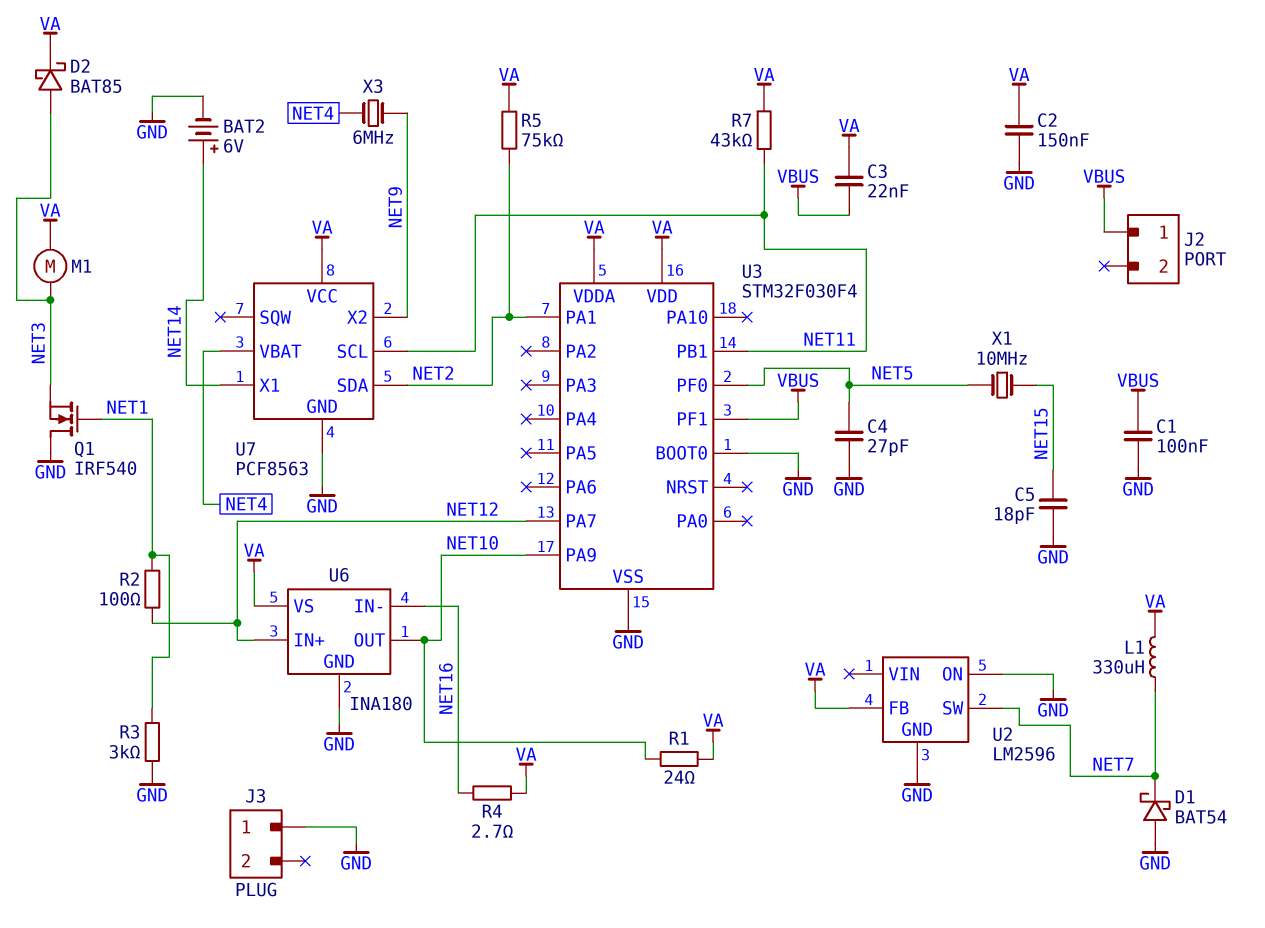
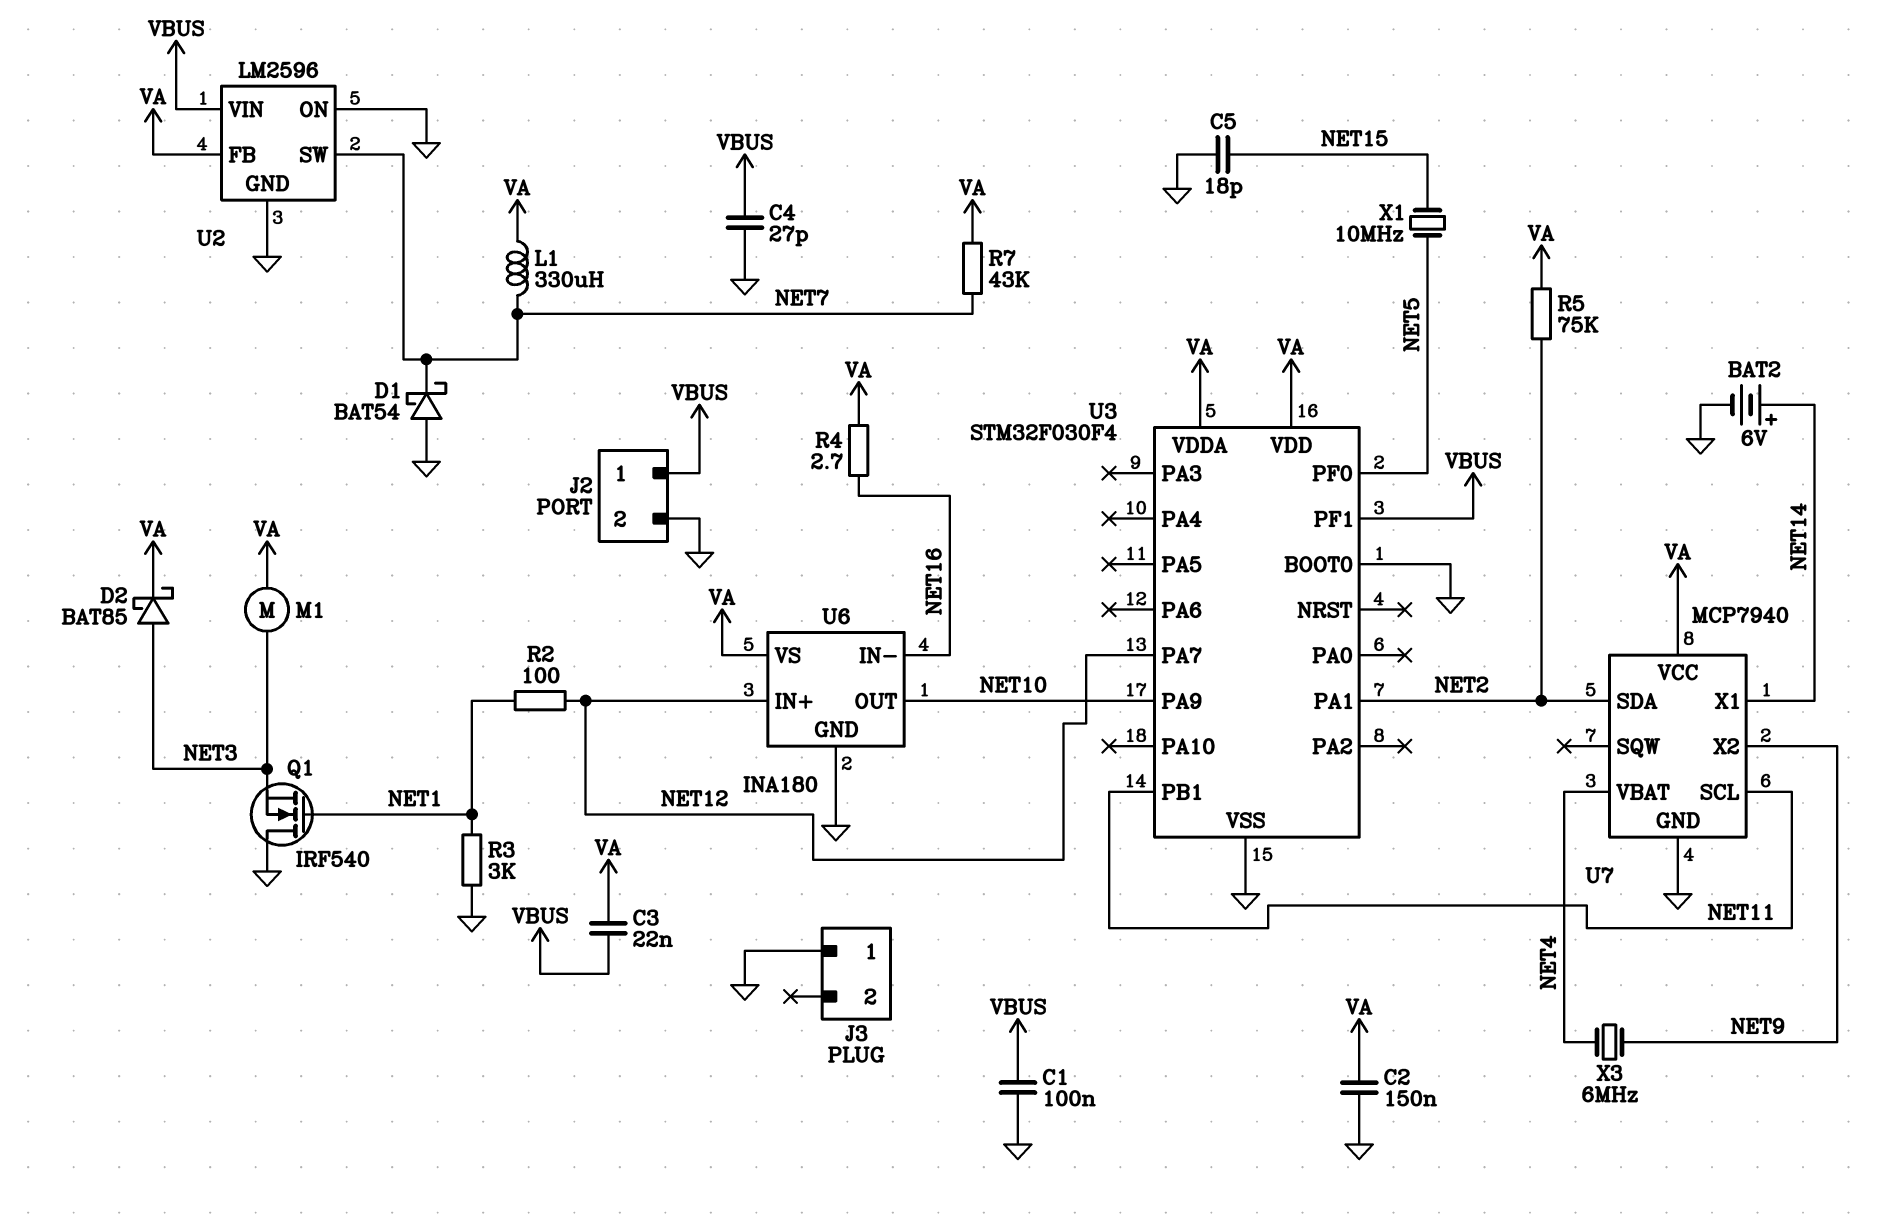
C4: 27pF (GND, NET5) -> 27pF (GND, VBUS)
J2 pin 2: none -> GND
R1: 24 (NET10, VA) -> none
R7: 43k (NET11, VA) -> 43k (NET7, VA)
U2 pin VIN: none -> VBUS
U7: PCF8563 -> MCP7940

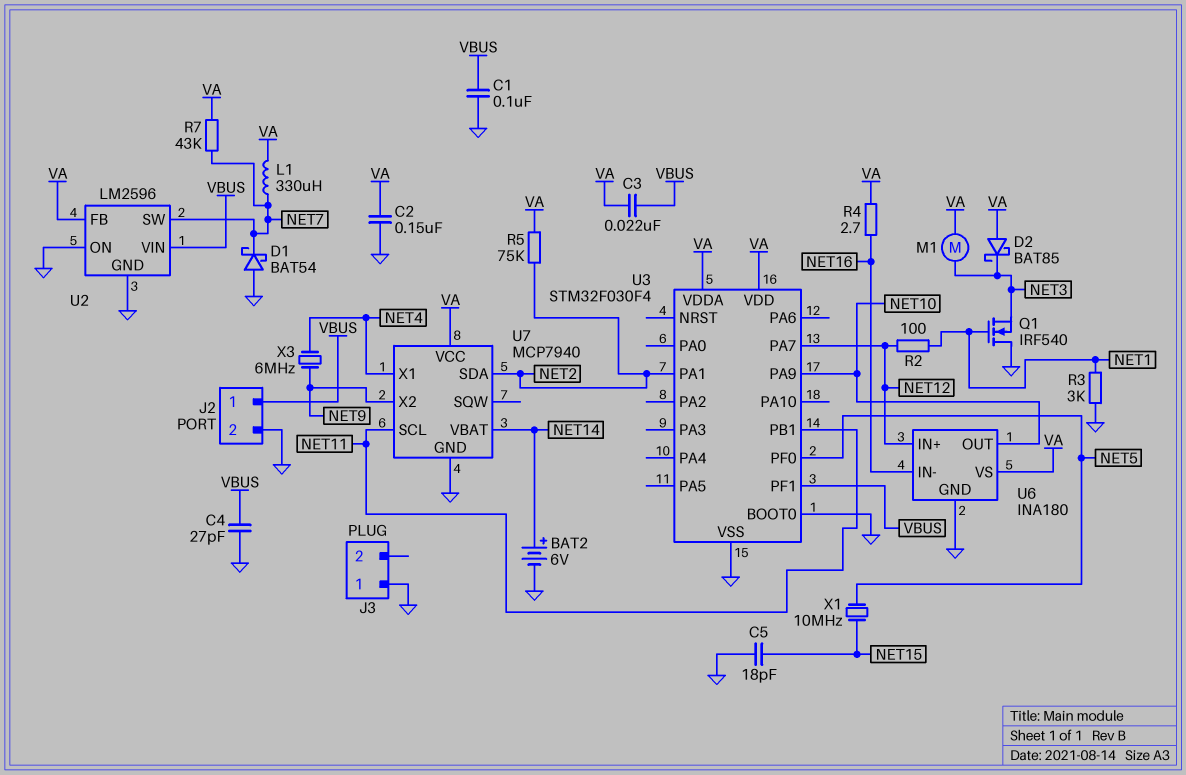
D2: schottky BAT85 (A NET3, K VA) -> schottky BAT85 (A VA, K NET3)
U7 pin VBAT: NET4 -> NET14
U7 pin X1: NET14 -> NET4

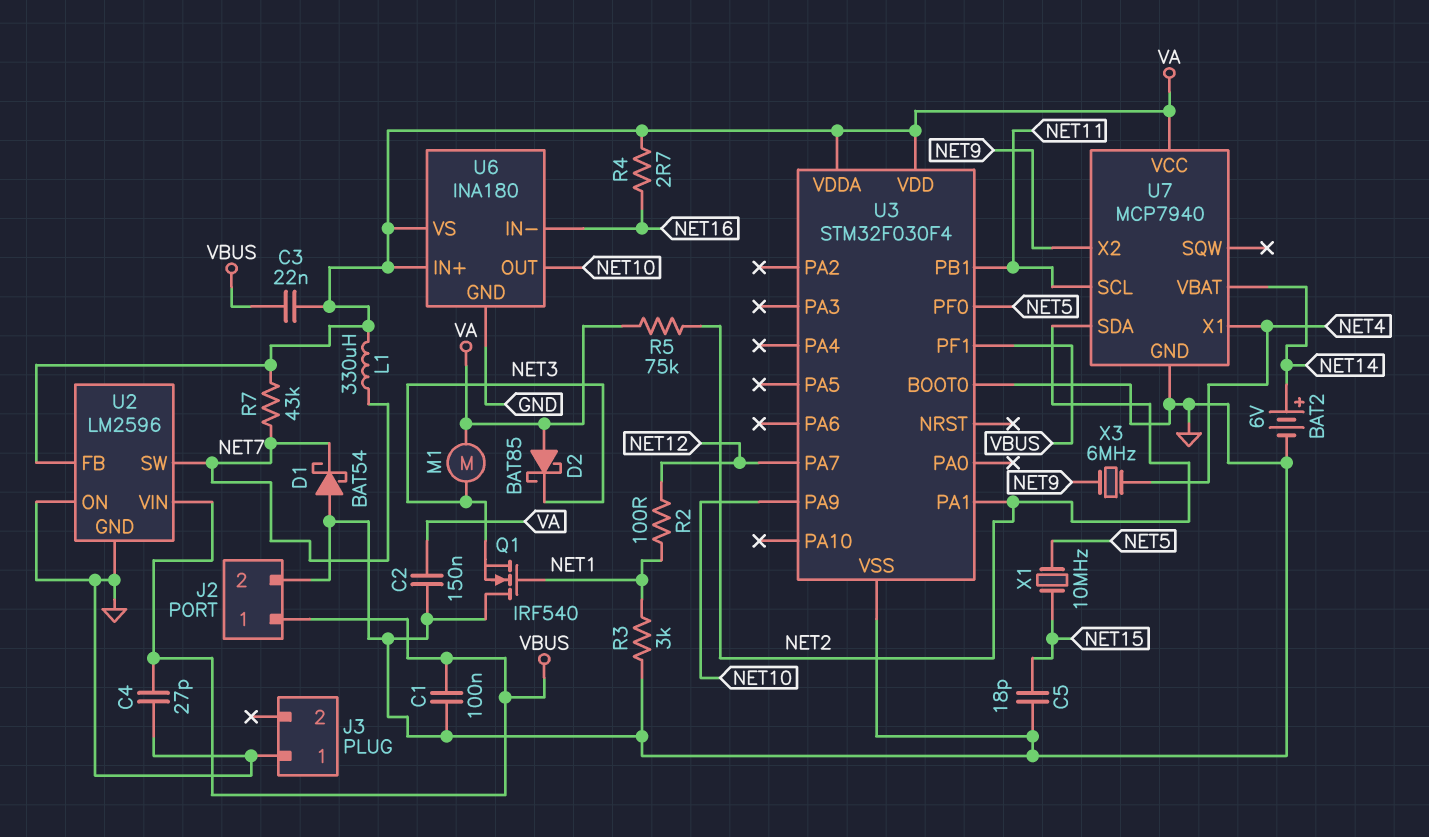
U6 pin IN+: NET12 -> VA

